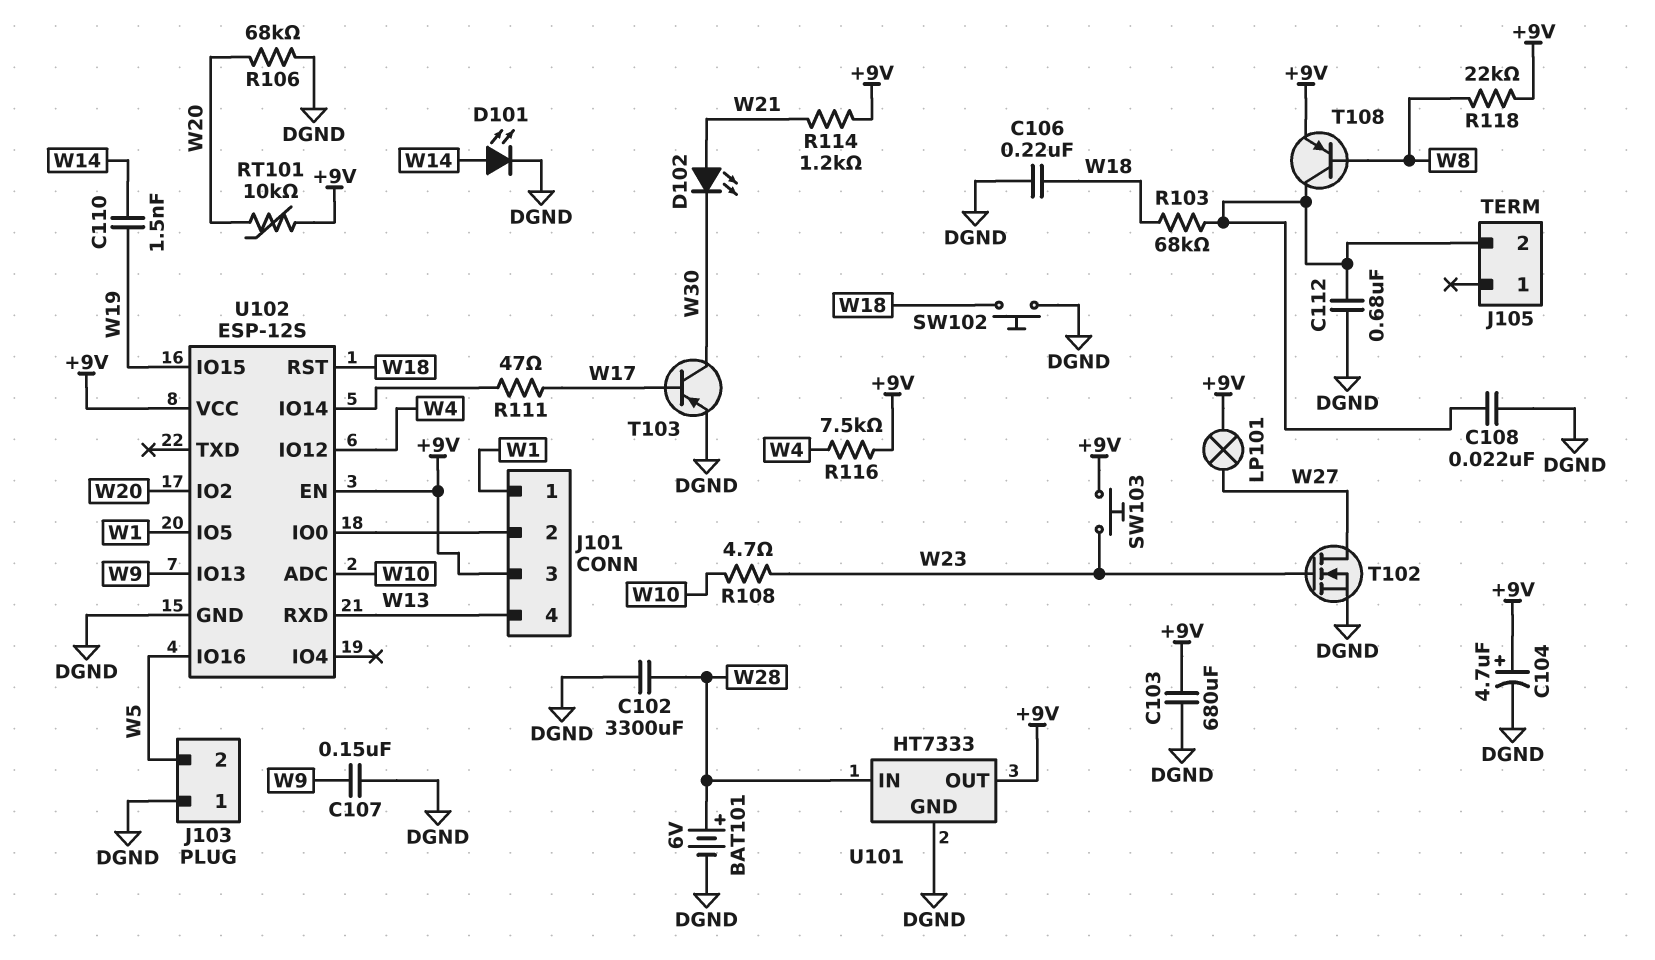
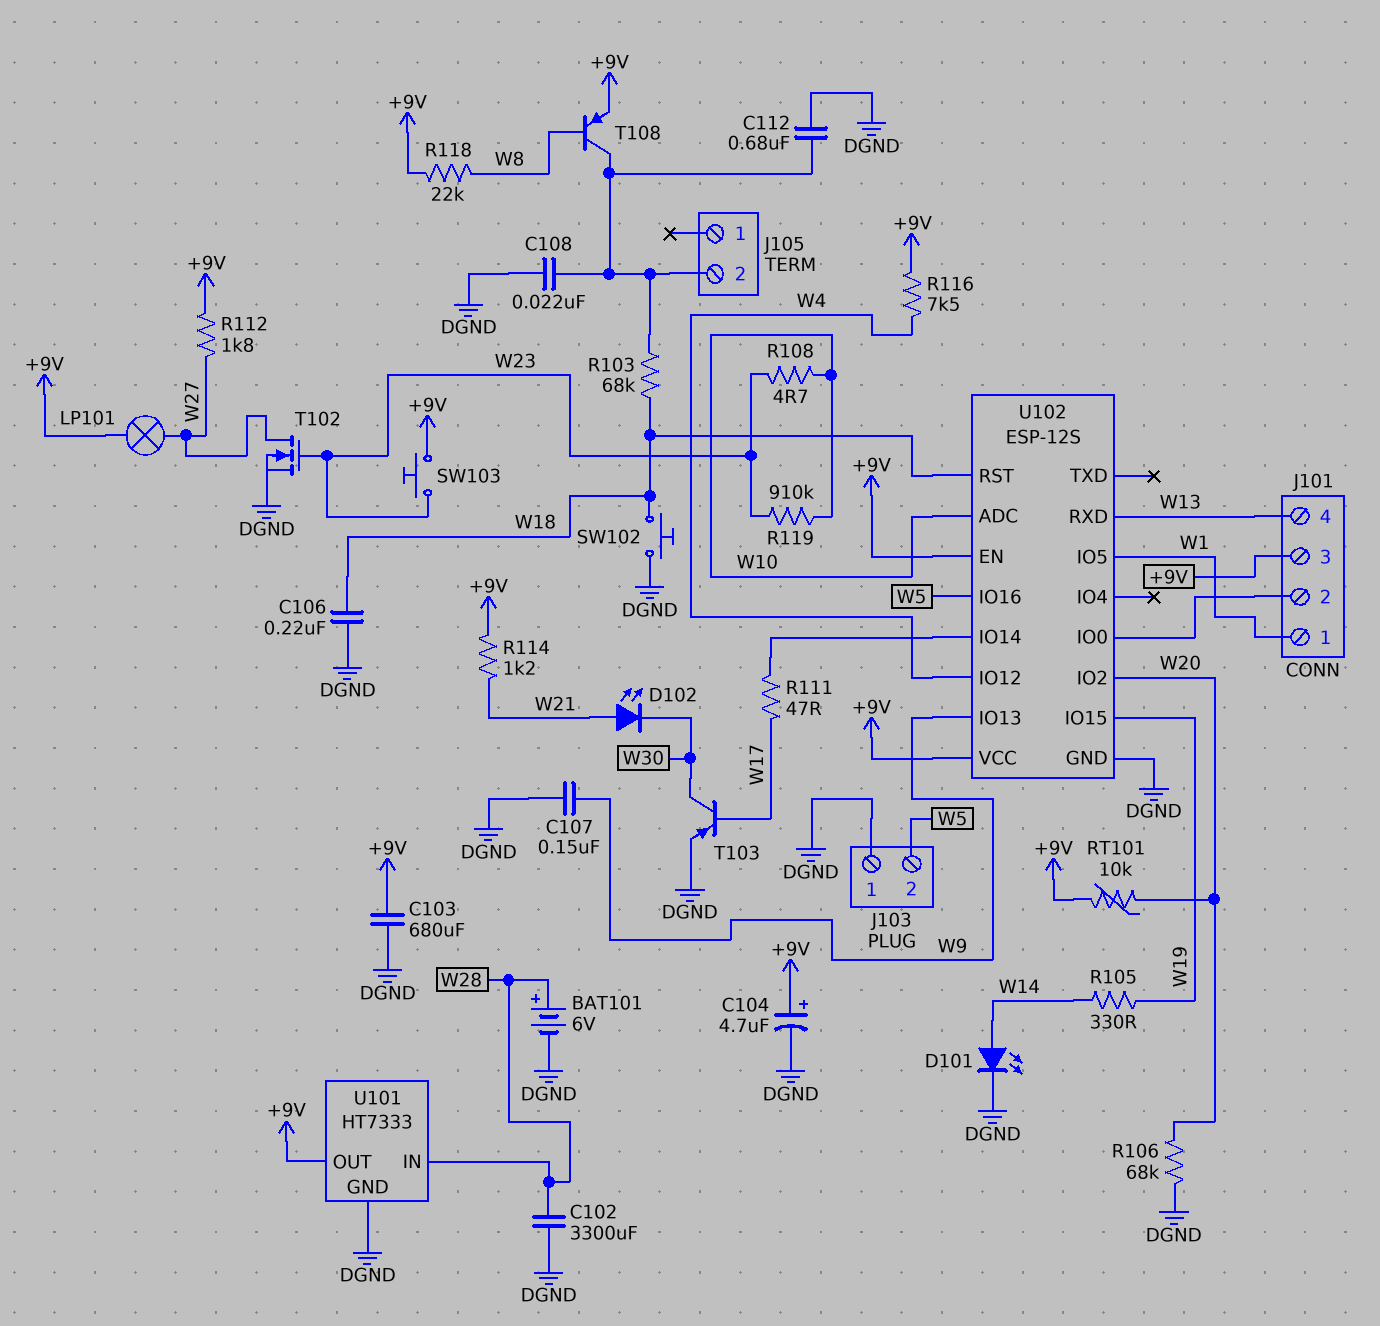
C110: 1.5nF (W14, W19) -> none
R105: none -> 330 (W14, W19)
R112: none -> 1.8k (+9V, W27)
R119: none -> 910k (W10, W23)

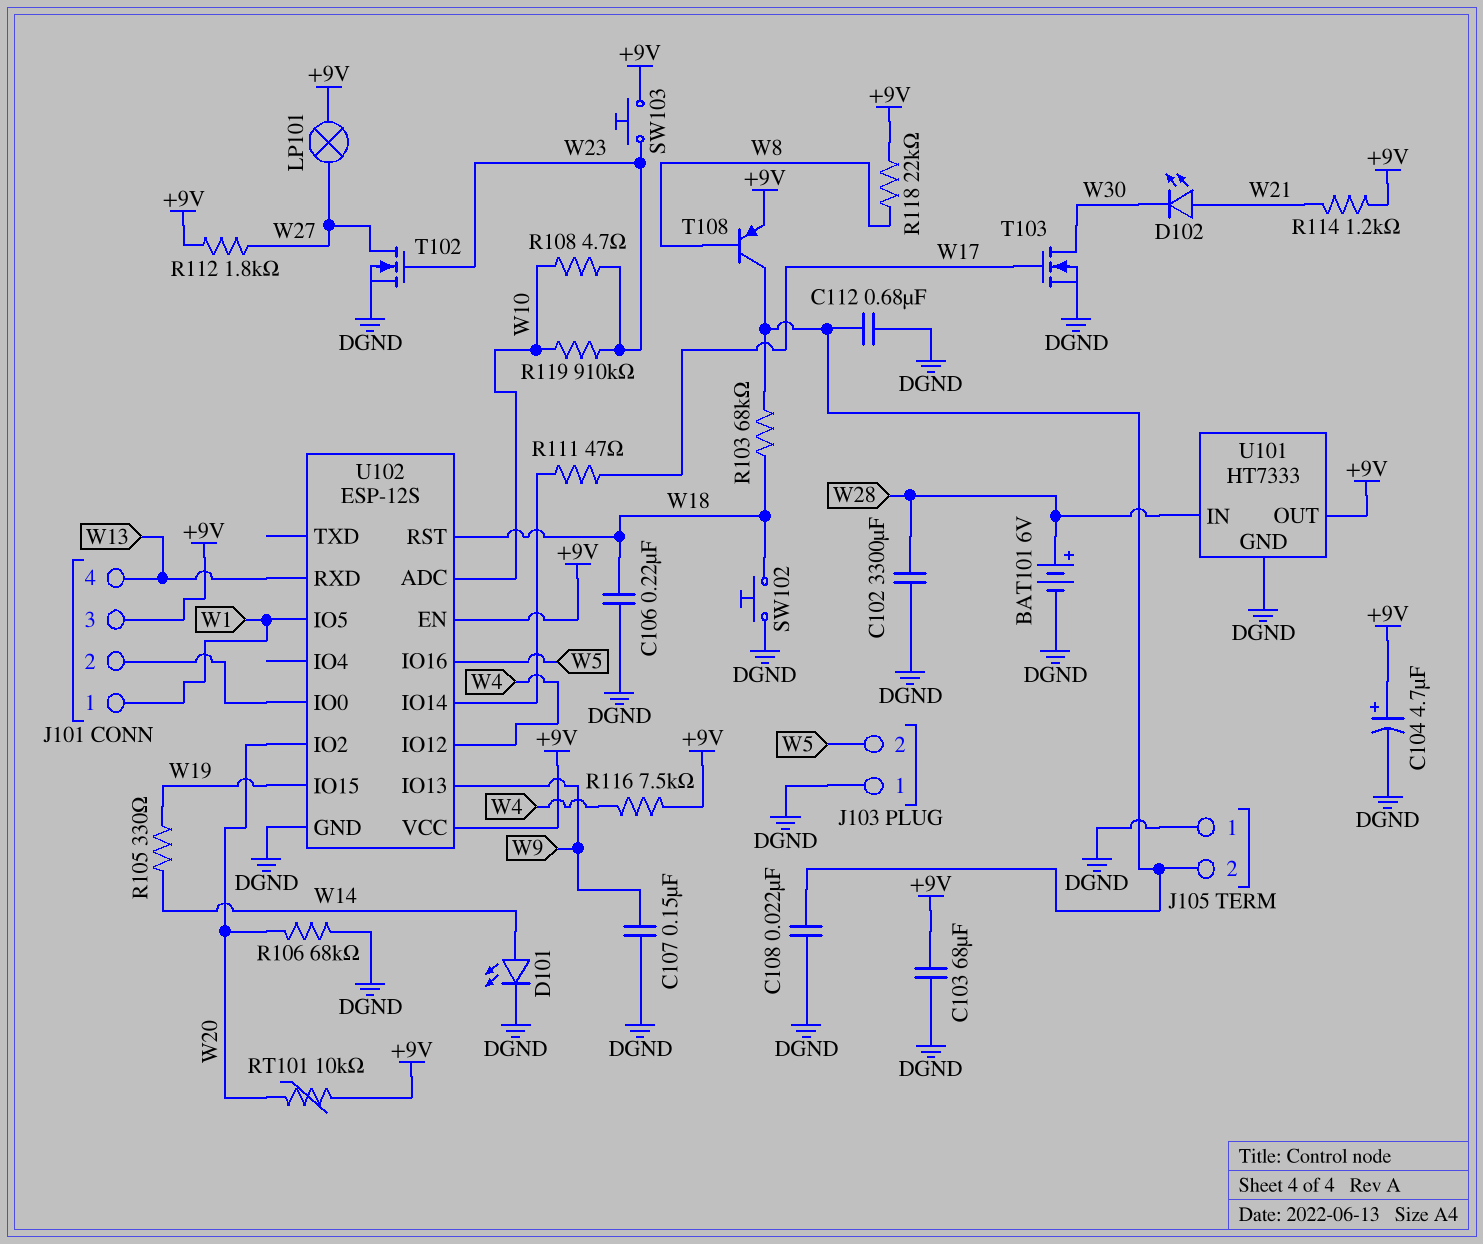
C103: 680uF (+9V, DGND) -> 68uF (+9V, DGND)
J105 pin 1: none -> DGND
T103: PNP (B W17, C W30, E DGND) -> NMOS (G W17, D W30, S DGND)

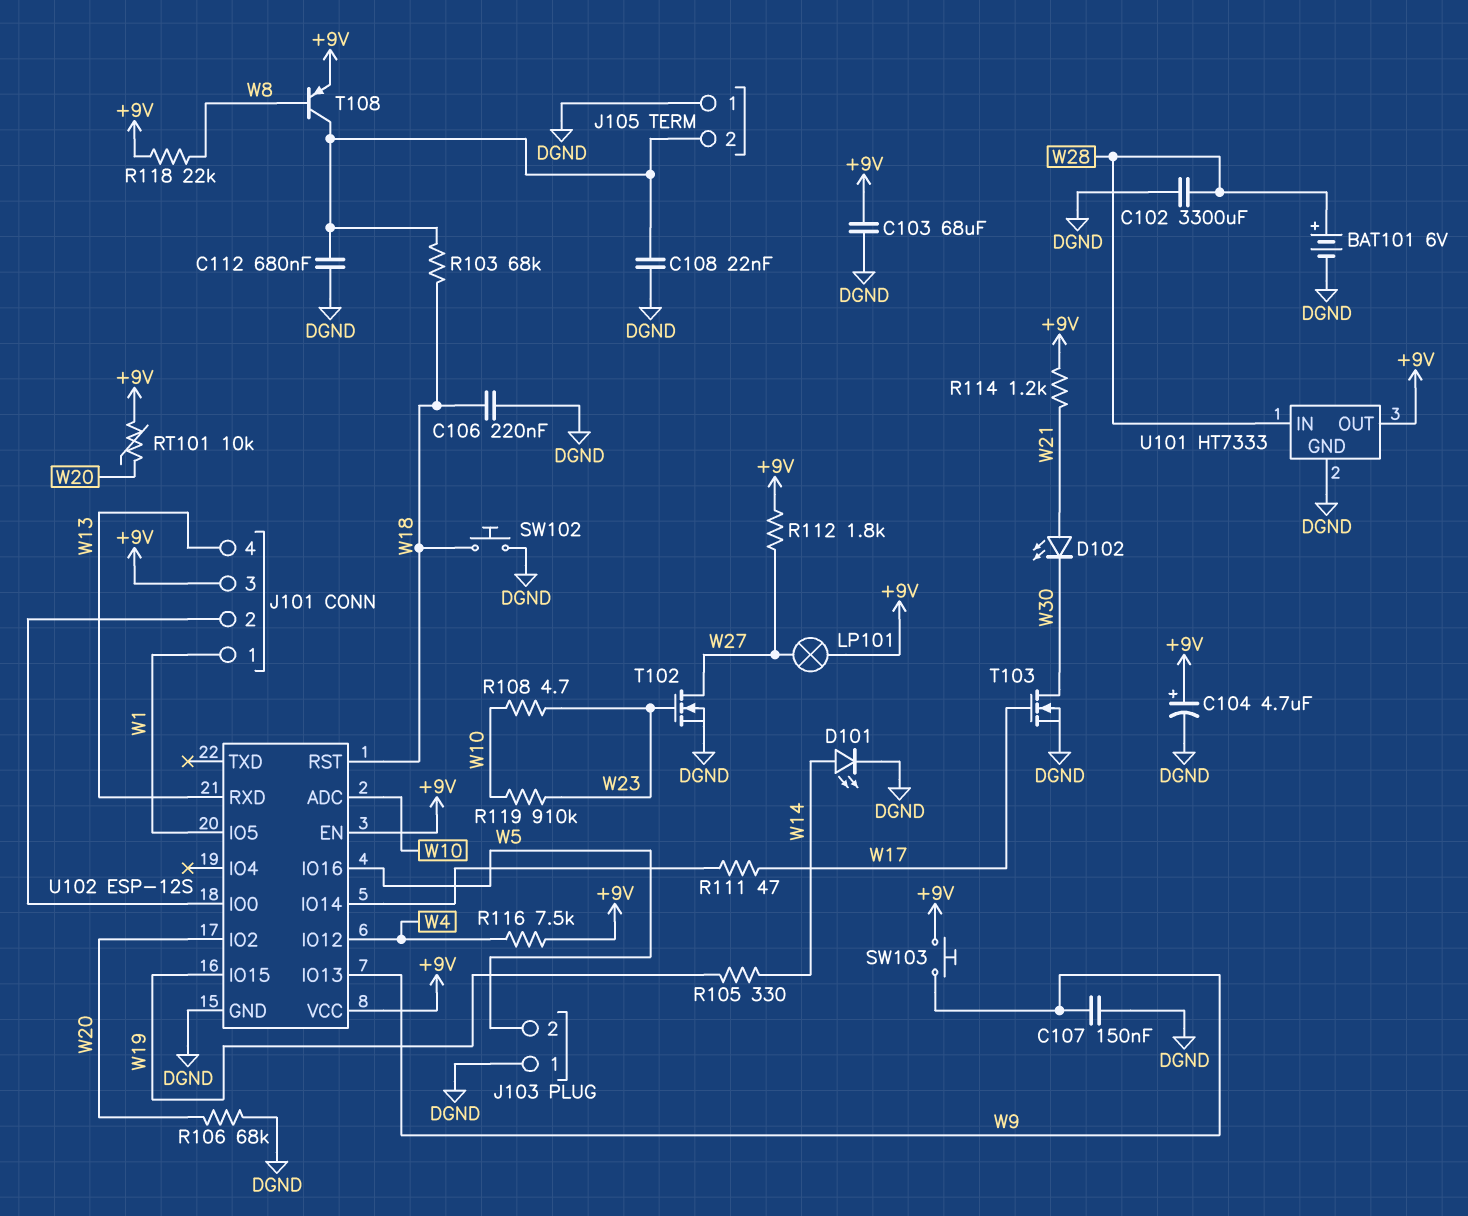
SW103: button (+9V, W23) -> button (+9V, W9)

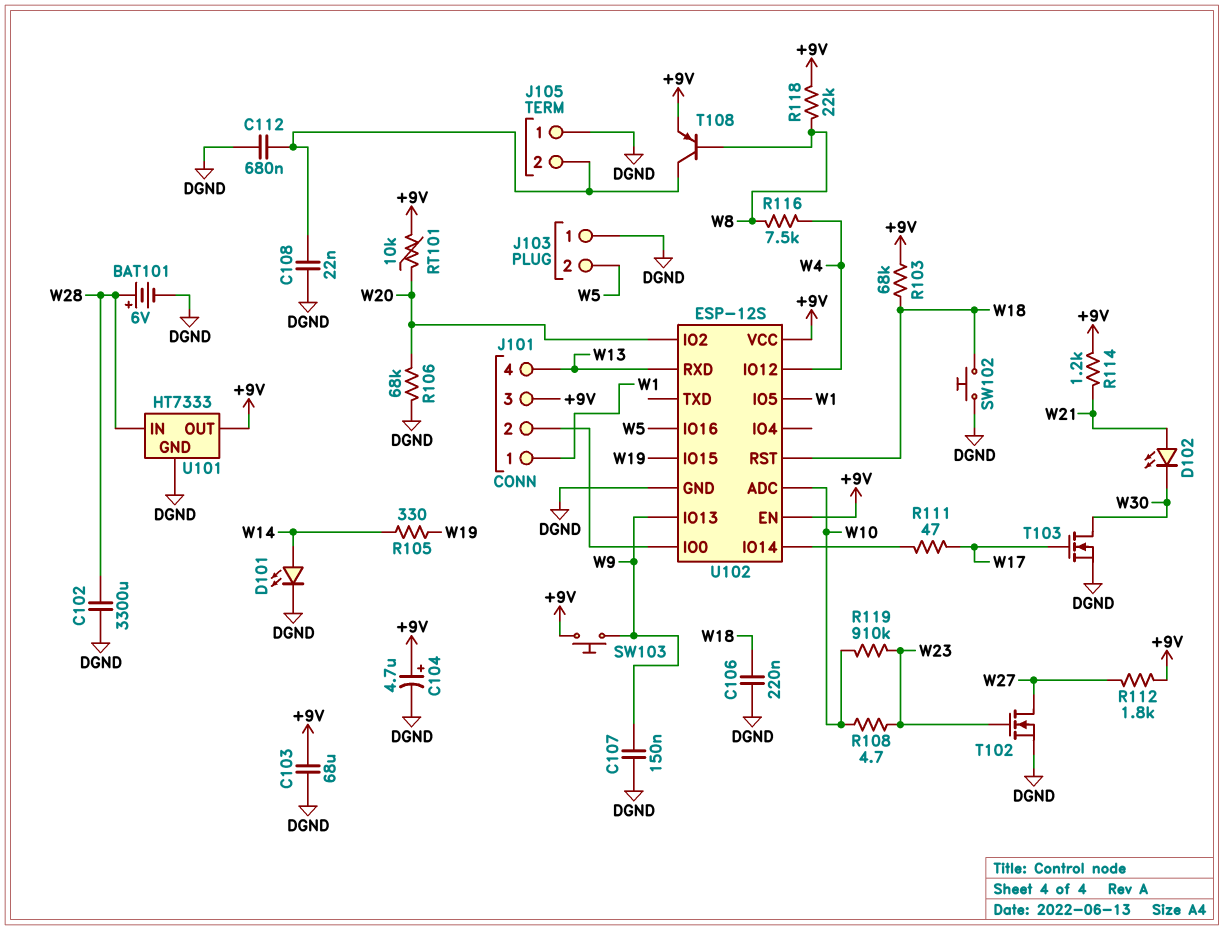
LP101: lamp (+9V, W27) -> none
R103: 68k (J105/2, W18) -> 68k (+9V, W18)
R116: 7.5k (+9V, W4) -> 7.5k (W4, W8)

